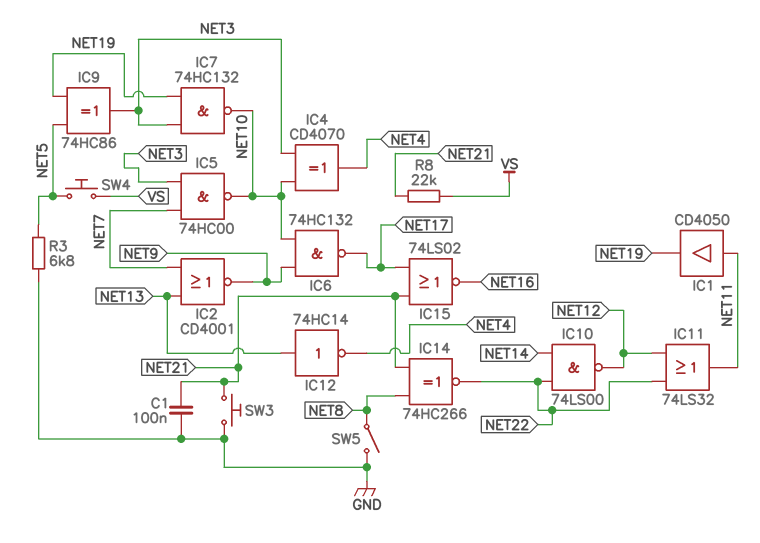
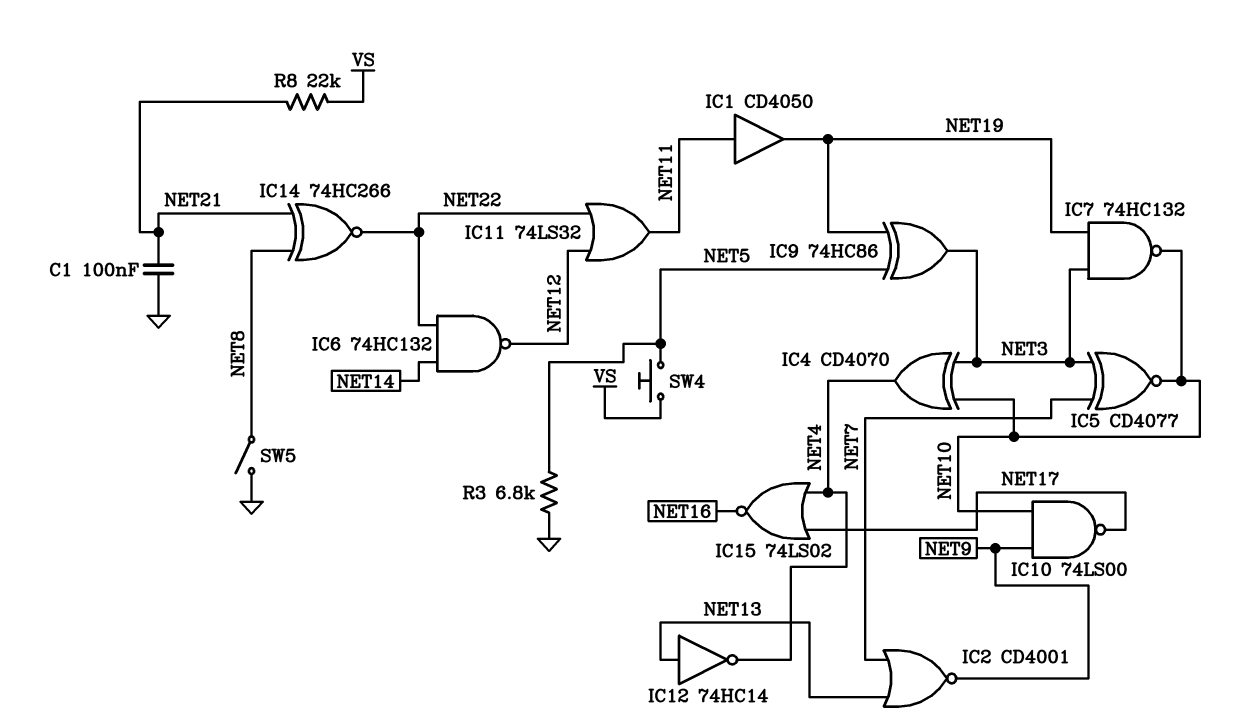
IC5: NAND 74HC00 (in NET3, in NET7, out NET10) -> XNOR CD4077 (in NET3, in NET7, out NET10)
IC6: NAND 74HC132 (in NET9, in NET10, out NET17) -> NAND 74HC132 (in NET14, in NET22, out NET12)
IC10: NAND 74LS00 (in NET14, in NET22, out NET12) -> NAND 74LS00 (in NET9, in NET10, out NET17)
IC15: NOR 74LS02 (in NET17, in NET21, out NET16) -> NOR 74LS02 (in NET4, in NET17, out NET16)
SW3: button (GND, NET21) -> none

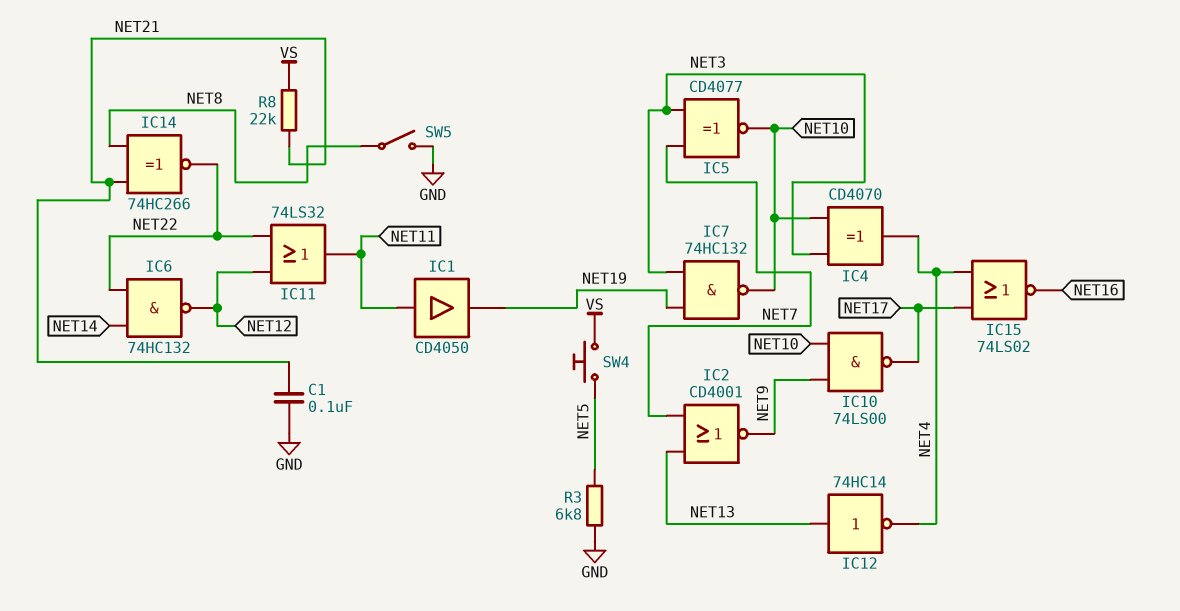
IC9: XOR 74HC86 (in NET5, in NET19, out NET3) -> none

